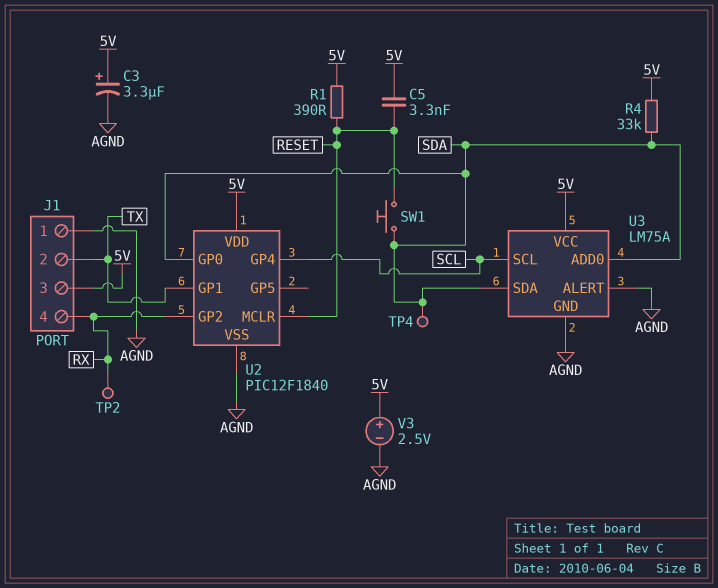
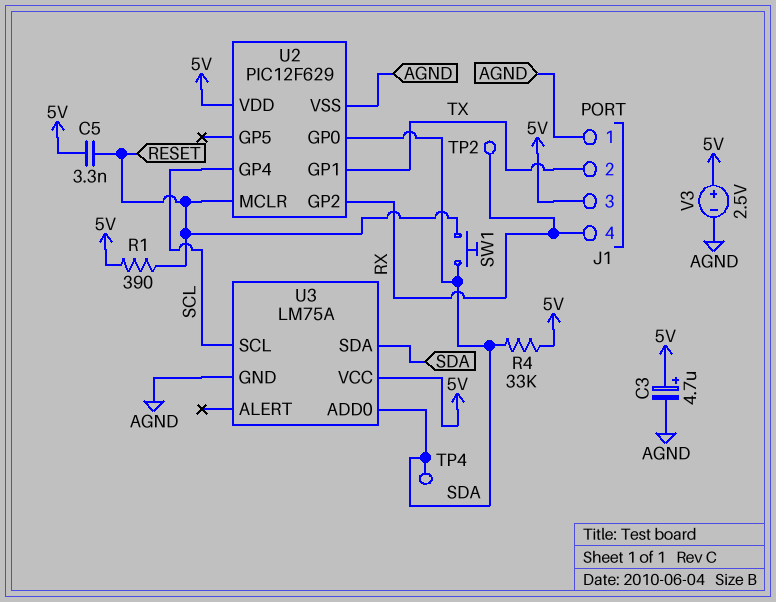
C3: 3.3uF (plus 5V, minus AGND) -> 4.7uF (plus 5V, minus AGND)
U2: PIC12F1840 -> PIC12F629
U3 pin ALERT: AGND -> none

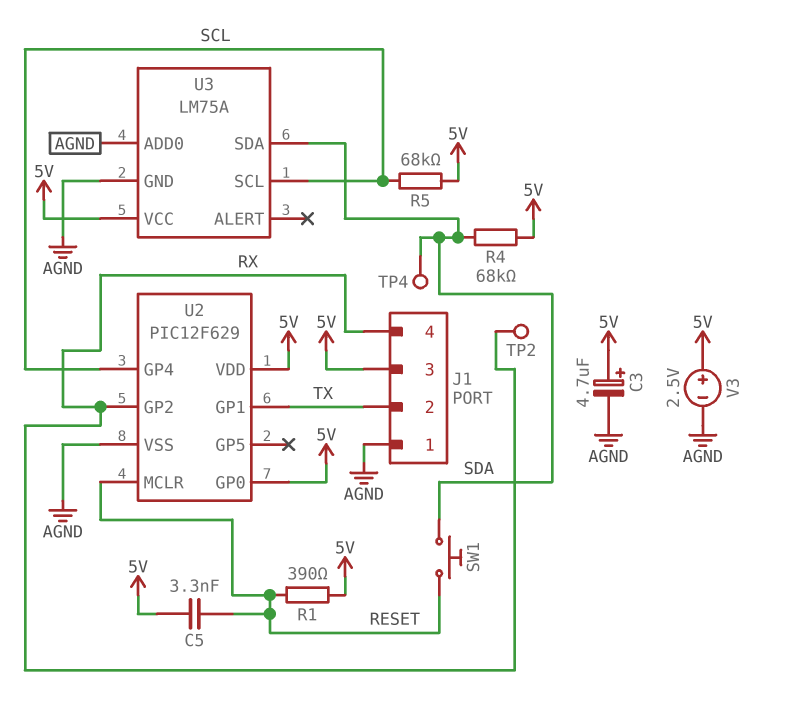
R4: 33k (5V, SDA) -> 68k (5V, SDA)
R5: none -> 68k (5V, SCL)
U2 pin GP0: SDA -> 5V
U3 pin ADD0: SDA -> AGND

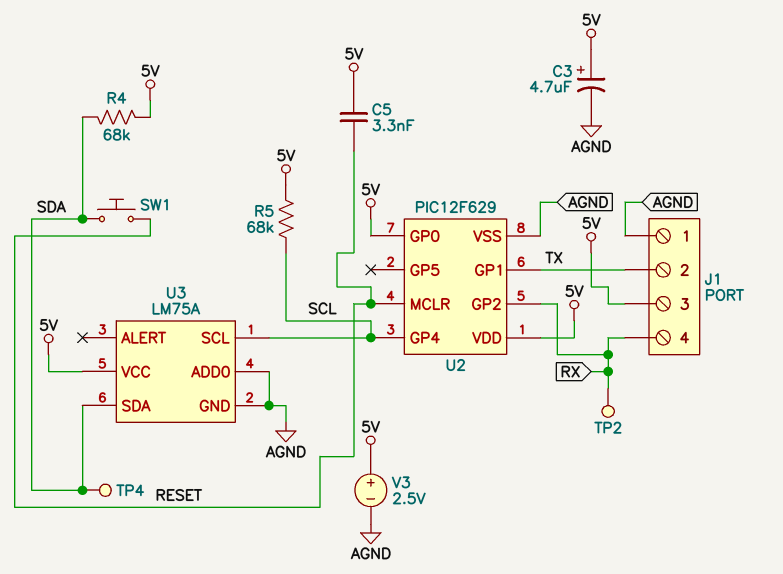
R1: 390 (5V, RESET) -> none

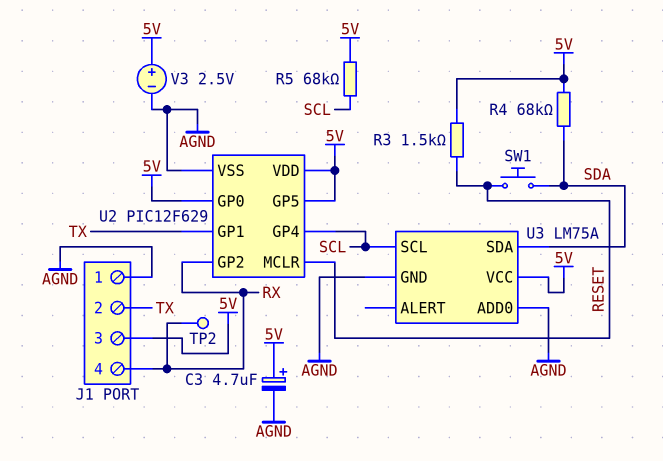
C5: 3.3nF (5V, RESET) -> none
R3: none -> 1.5k (5V, RESET)
TP4: test point (SDA) -> none
U2 pin GP5: none -> 5V

